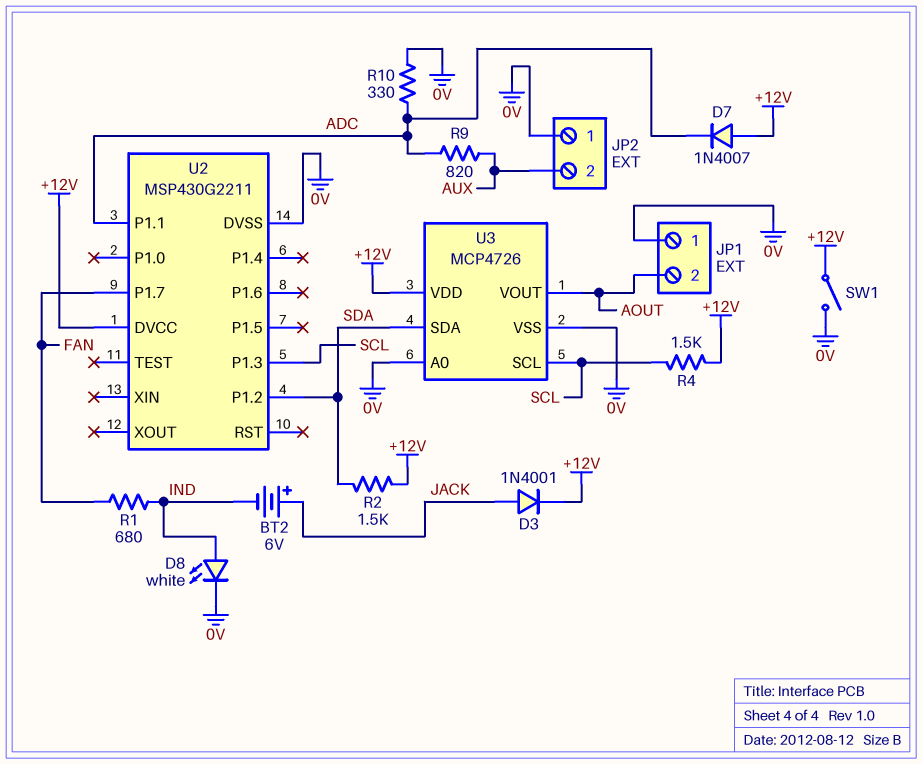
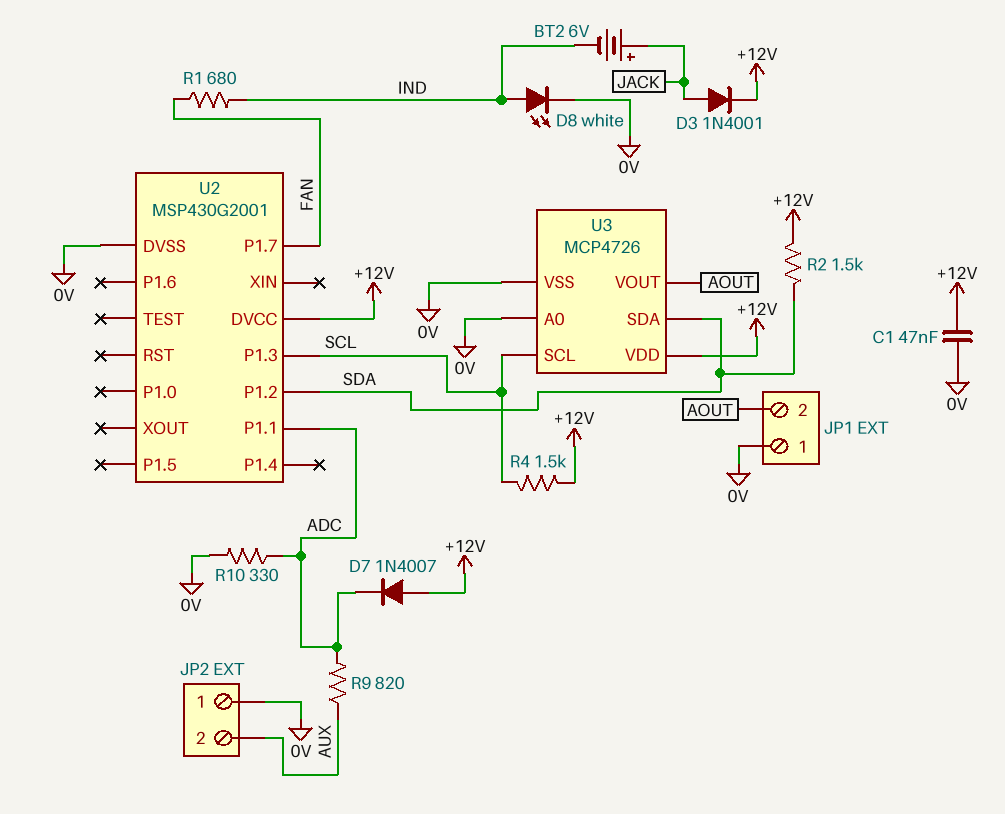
C1: none -> 47nF (+12V, 0V)
SW1: switch (+12V, 0V) -> none
U2: MSP430G2211 -> MSP430G2001

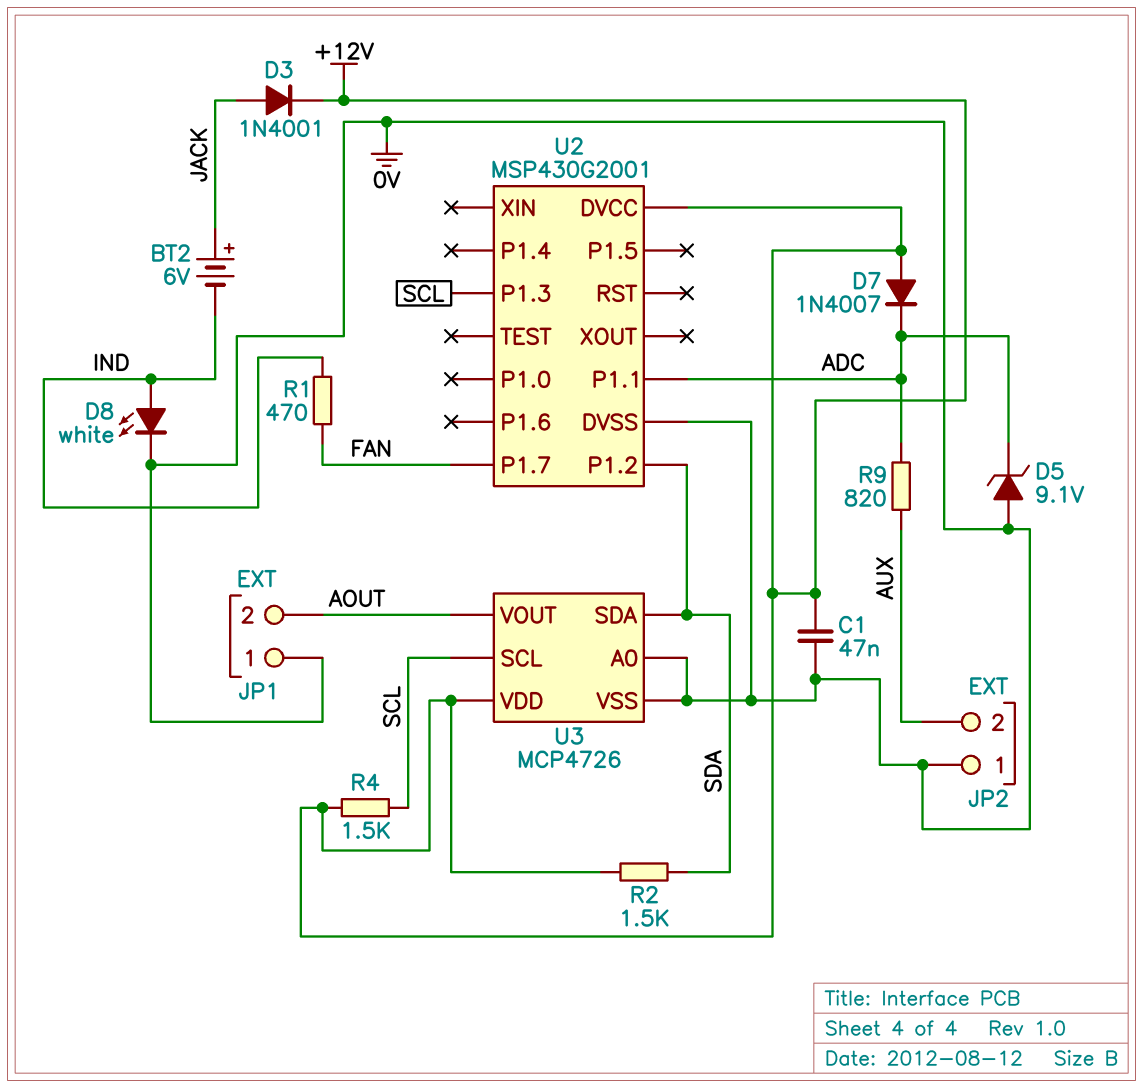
D5: none -> zener 9.1V (A 0V, K ADC)
R1: 680 (FAN, IND) -> 470 (FAN, IND)
R10: 330 (0V, ADC) -> none

